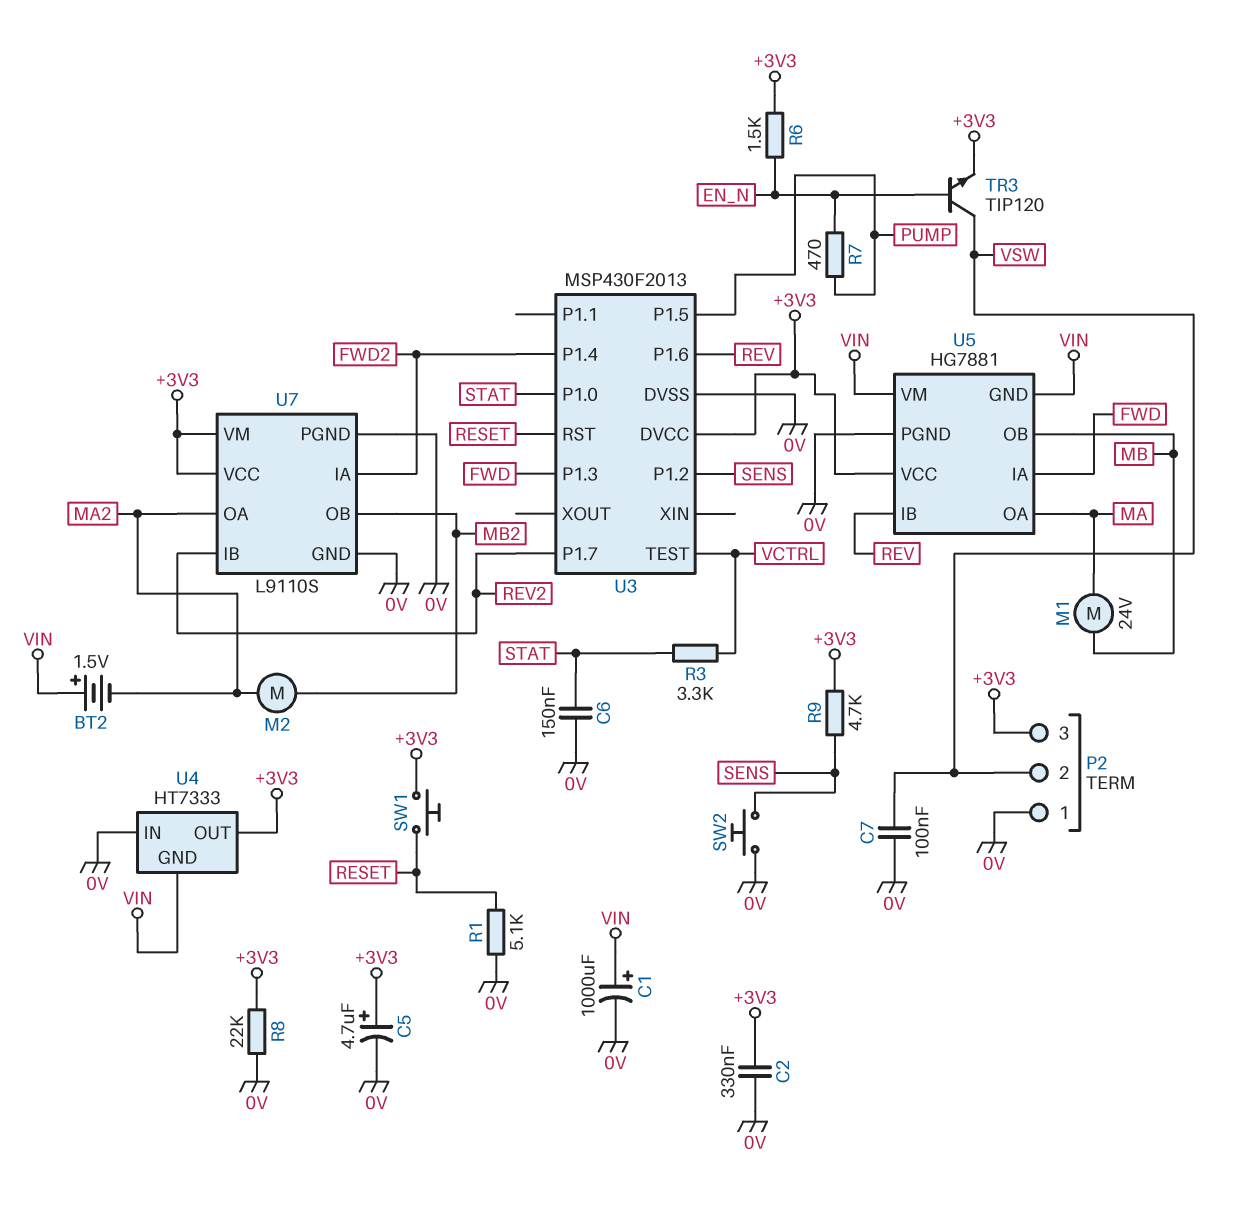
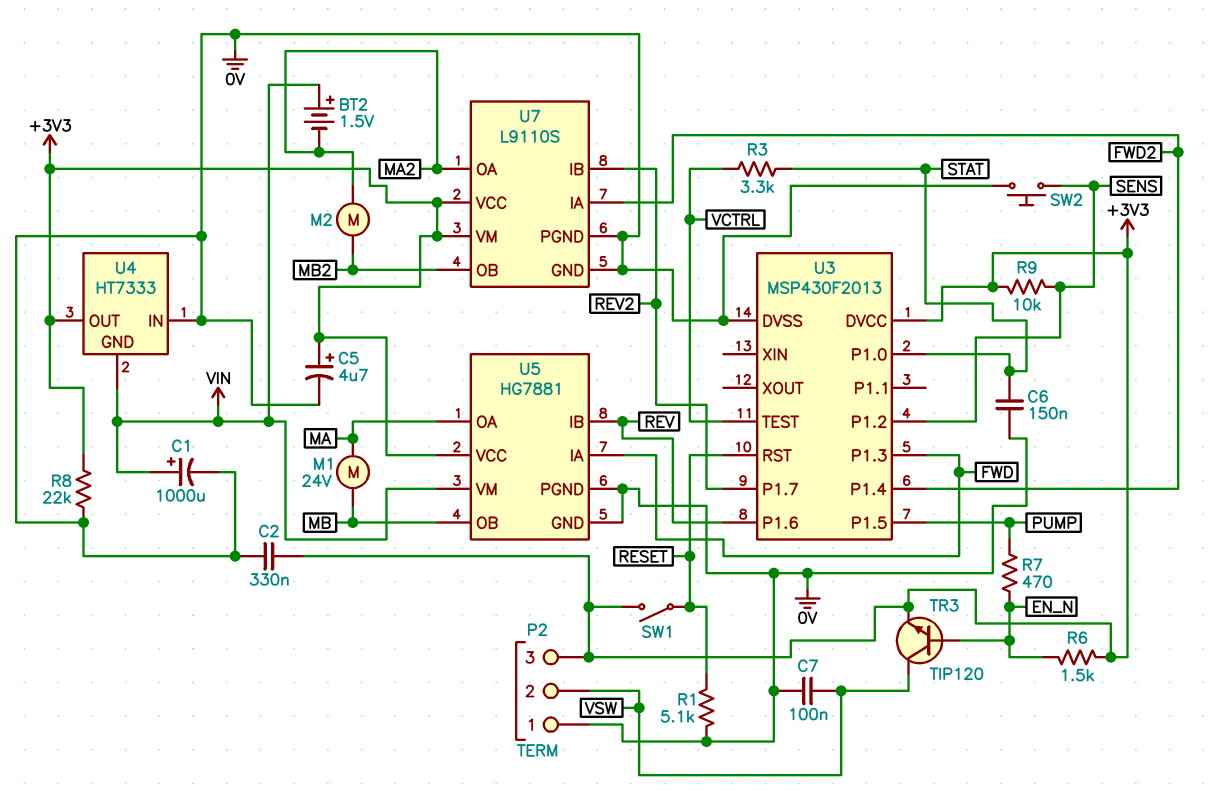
R9: 4.7k (+3V3, SENS) -> 10k (+3V3, SENS)
SW1: button (+3V3, RESET) -> switch (+3V3, RESET)
U5 pin GND: VIN -> 0V

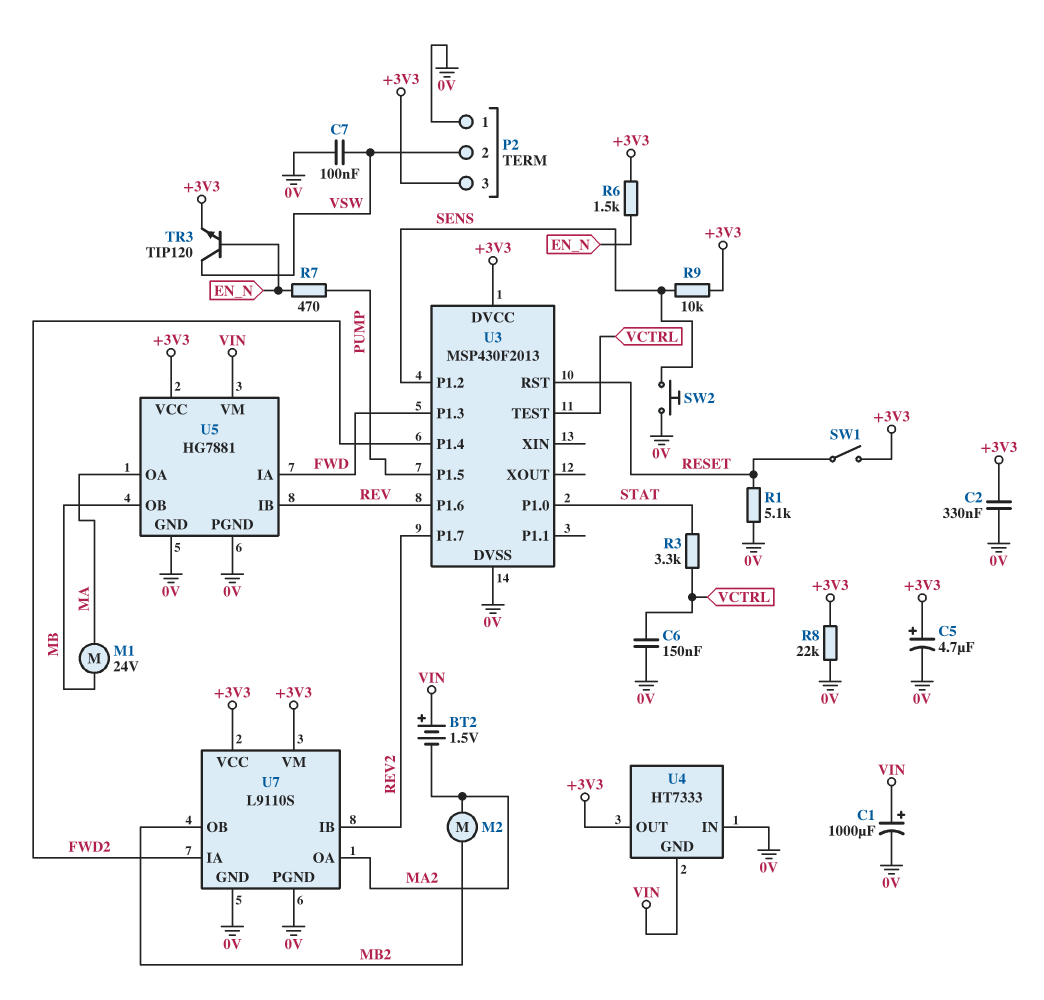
C6: 150nF (0V, STAT) -> 150nF (0V, VCTRL)

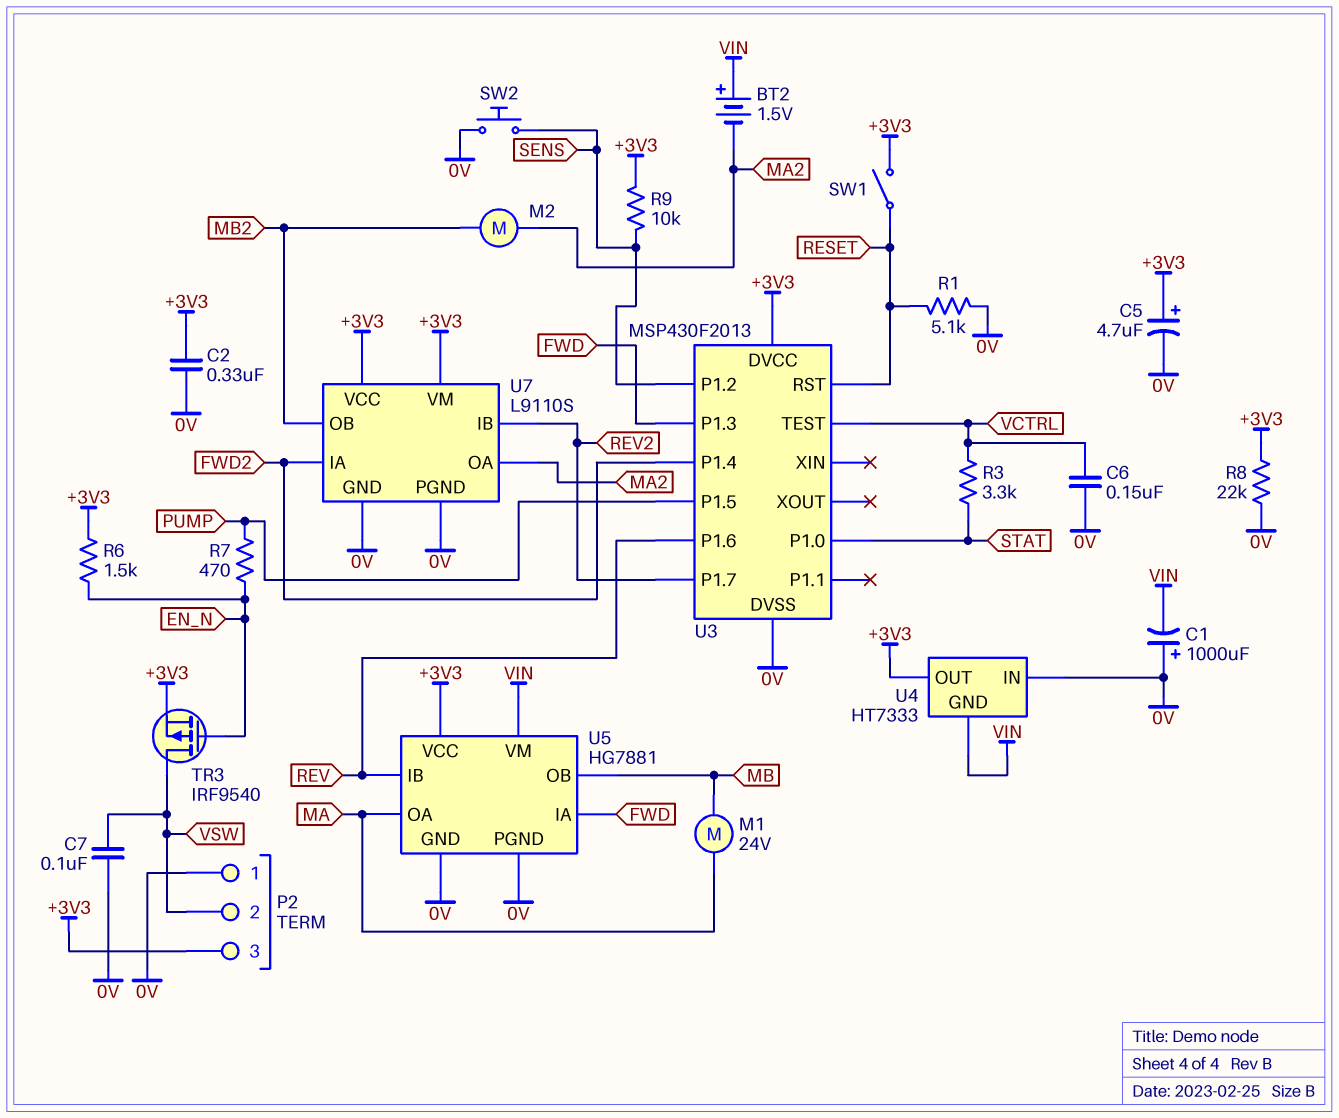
C1: 1000uF (plus VIN, minus 0V) -> 1000uF (plus 0V, minus VIN)
TR3: NPN TIP120 (B EN_N, C VSW, E +3V3) -> PMOS IRF9540 (G EN_N, D VSW, S +3V3)

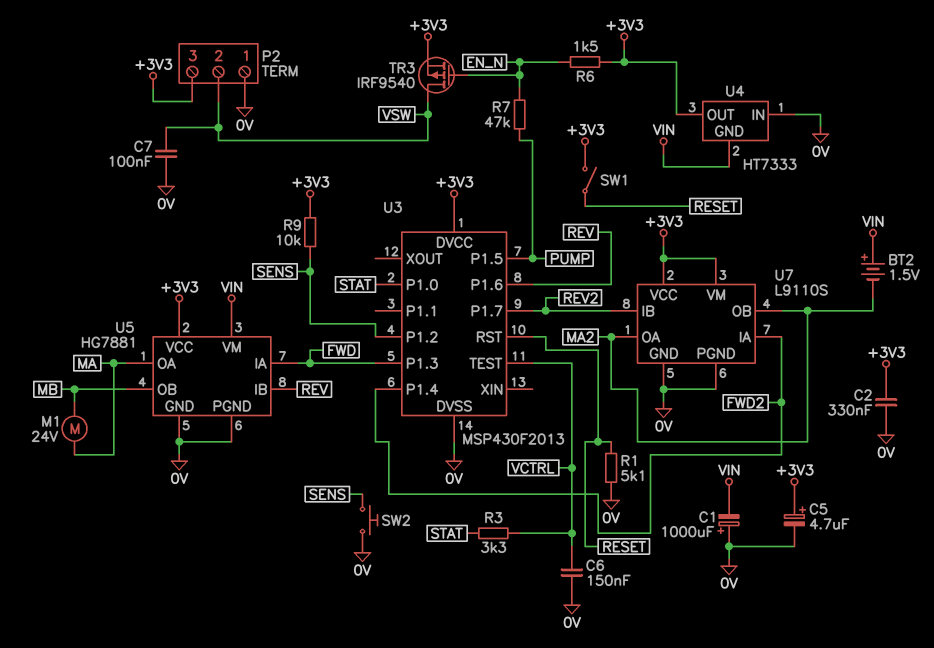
M2: motor (MA2, MB2) -> none
R7: 470 (EN_N, PUMP) -> 47k (EN_N, PUMP)
R8: 22k (+3V3, 0V) -> none
U7 pin OB: MB2 -> MA2

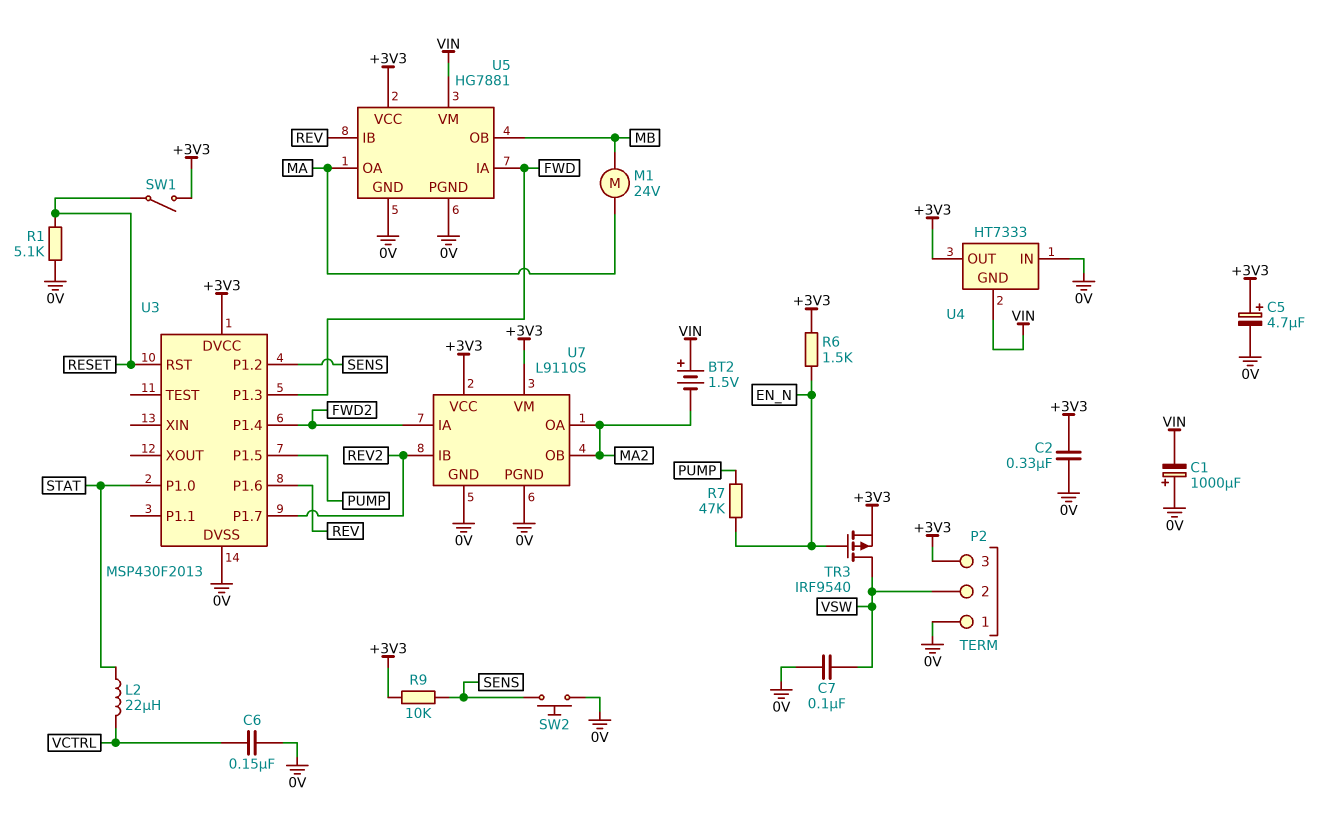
L2: none -> 22uH (STAT, VCTRL)
R3: 3.3k (STAT, VCTRL) -> none
U3 pin TEST: VCTRL -> none

